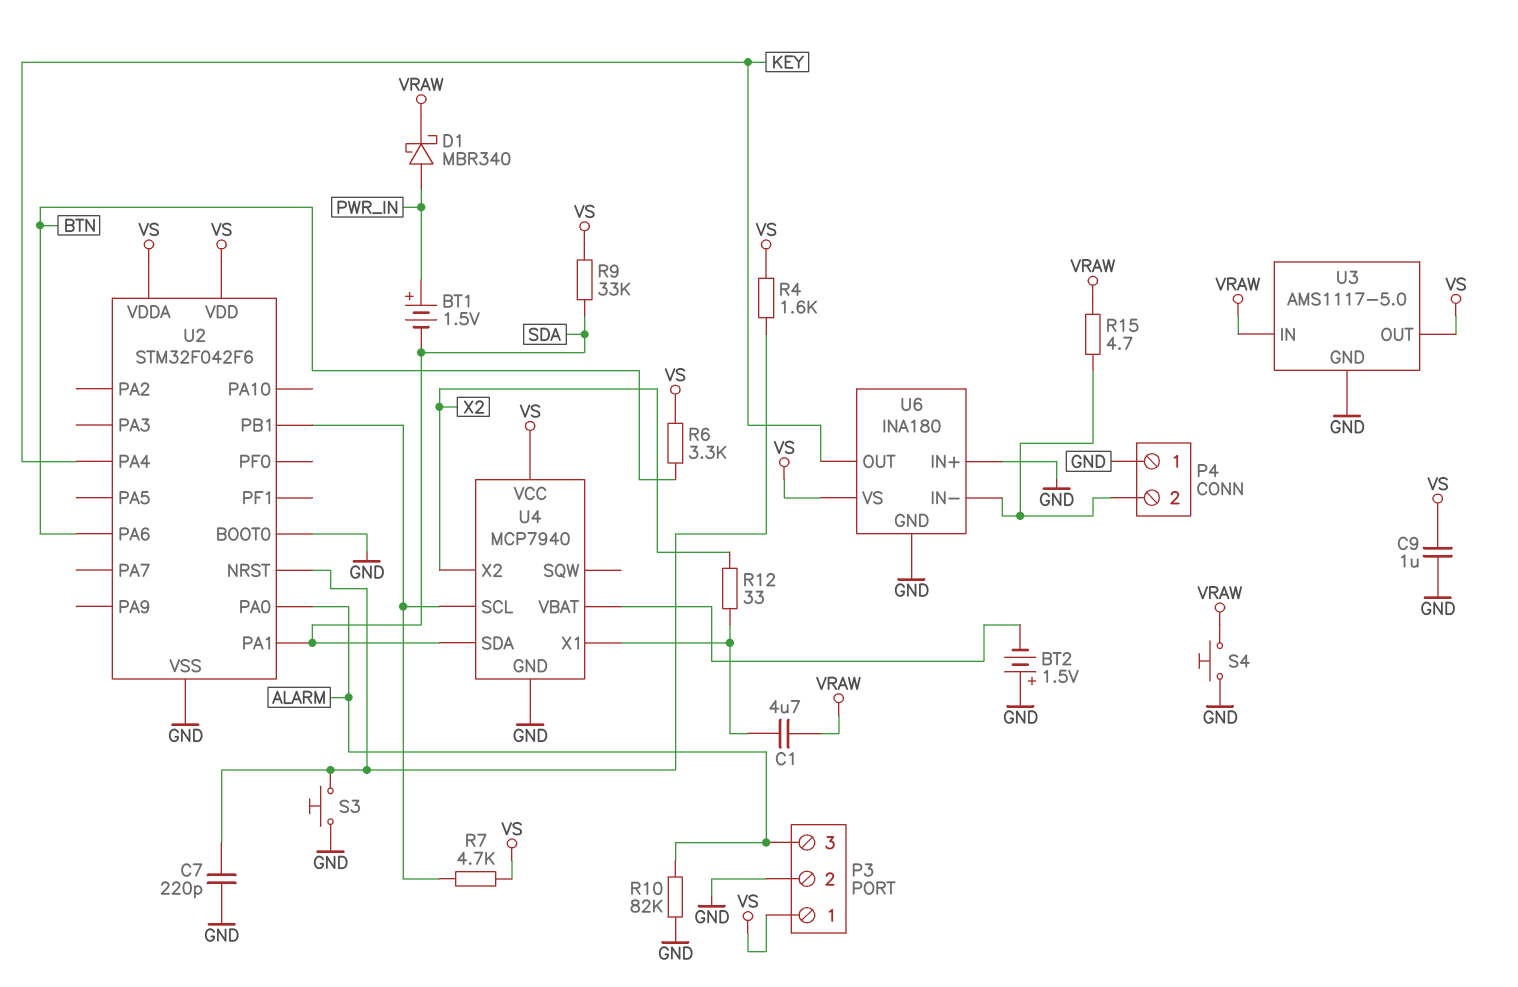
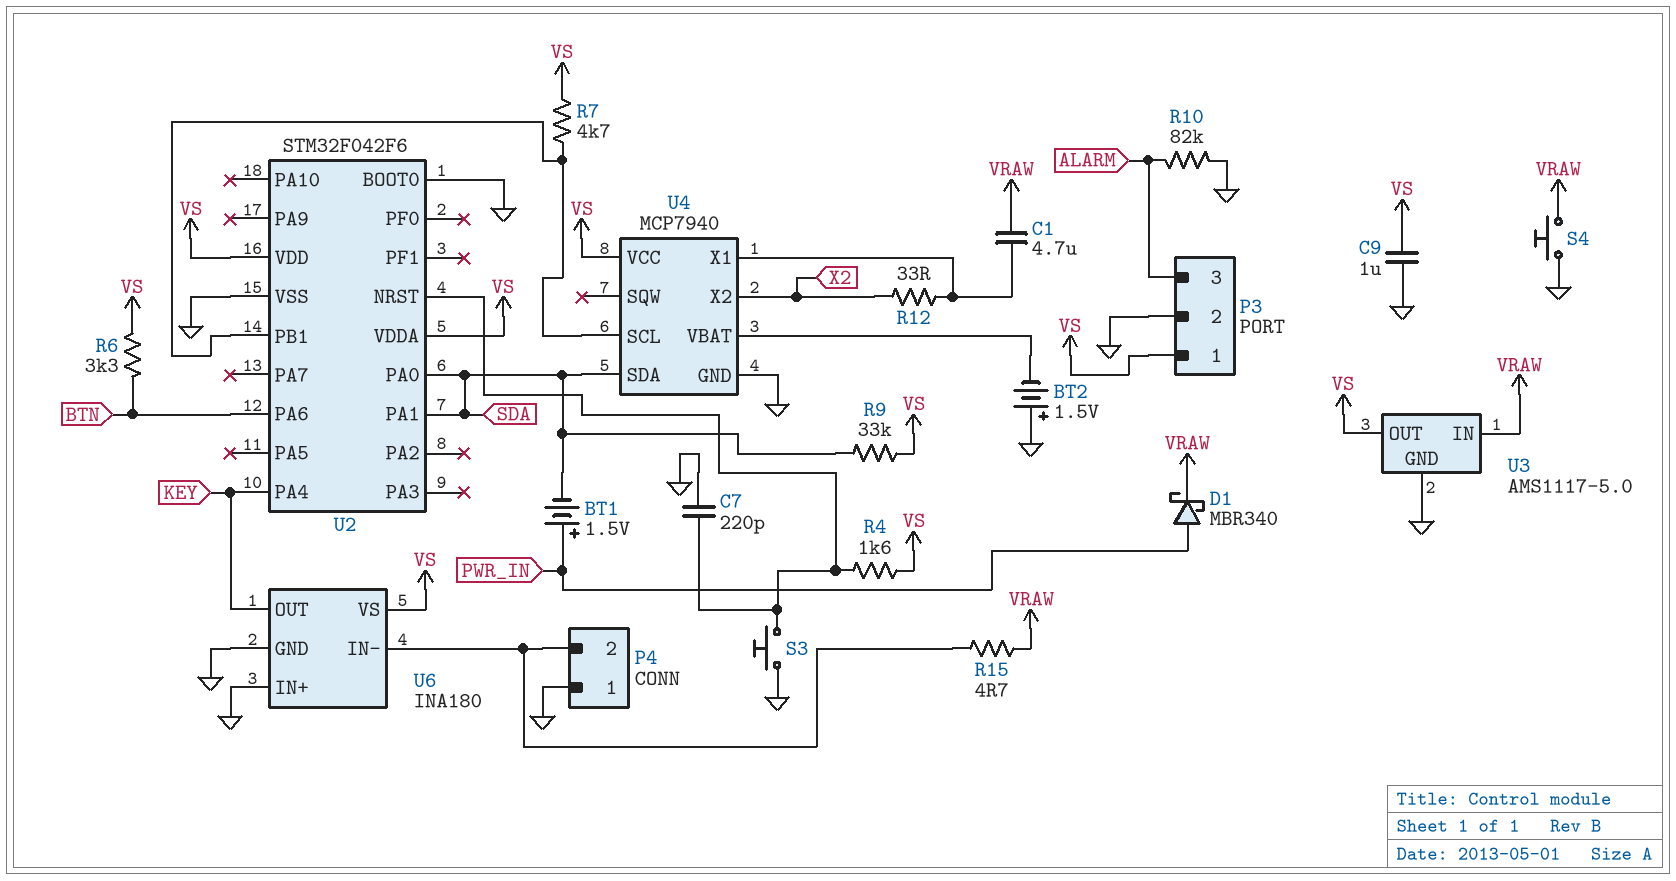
U2 pin PA0: ALARM -> SDA

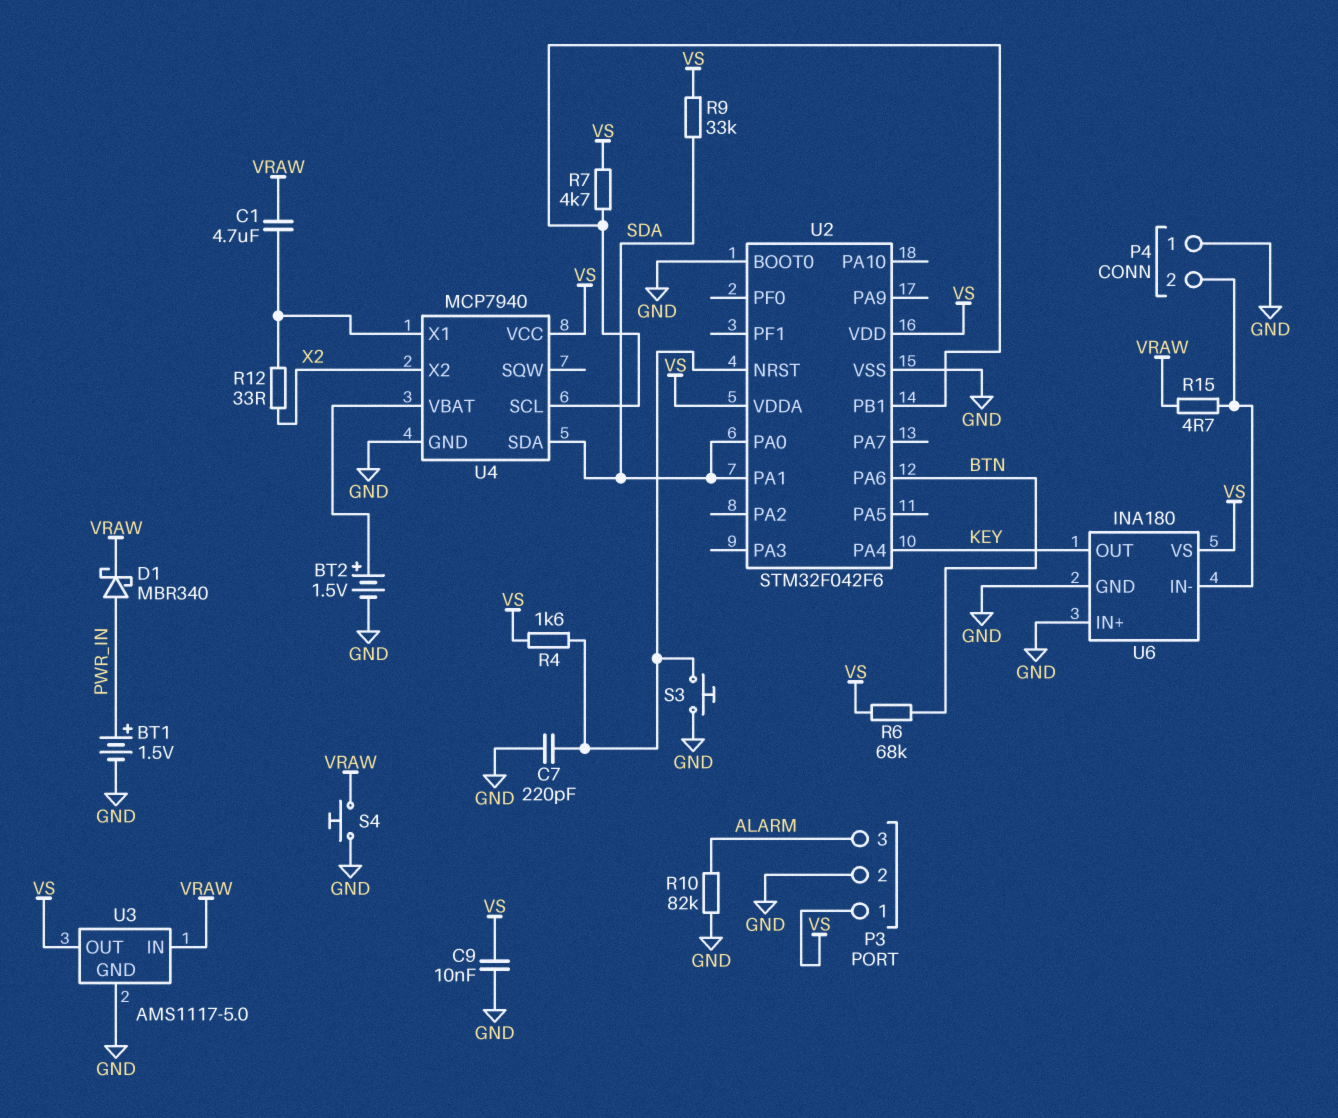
BT1: 1.5V (plus PWR_IN, minus SDA) -> 1.5V (plus PWR_IN, minus GND)
BT2: 1.5V (plus GND, minus U4/VBAT) -> 1.5V (plus U4/VBAT, minus GND)
C9: 1uF (GND, VS) -> 10nF (GND, VS)
R6: 3.3k (BTN, VS) -> 68k (BTN, VS)

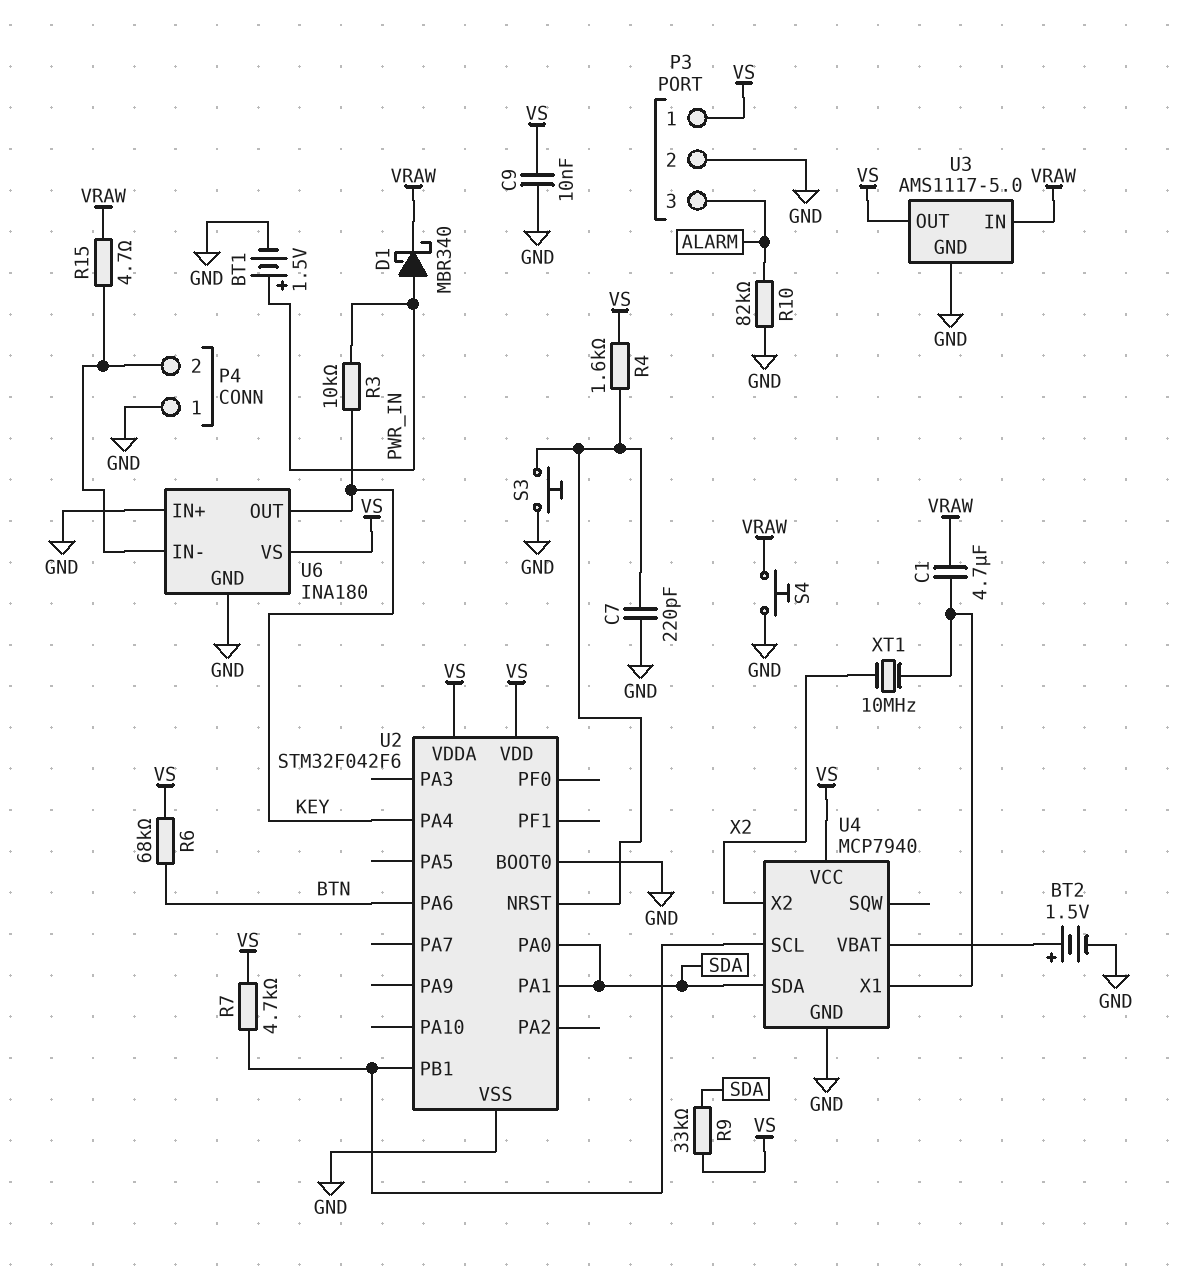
R3: none -> 10k (KEY, PWR_IN)
R12: 33 (U4/X1, X2) -> none
XT1: none -> 10MHz (U4/X1, X2)

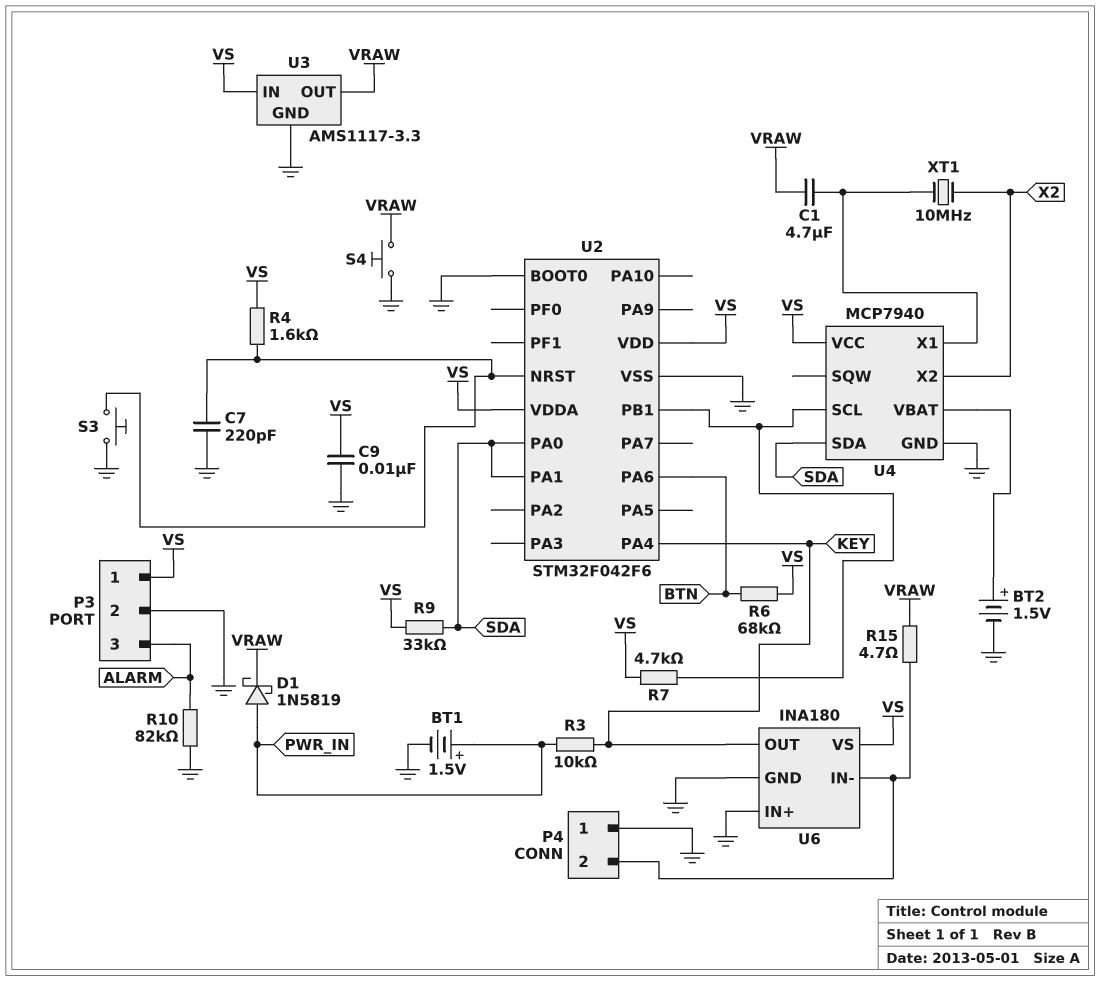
D1: schottky MBR340 (A PWR_IN, K VRAW) -> schottky 1N5819 (A PWR_IN, K VRAW)
U3: AMS1117-5.0 -> AMS1117-3.3
U3 pin IN: VRAW -> VS
U3 pin OUT: VS -> VRAW

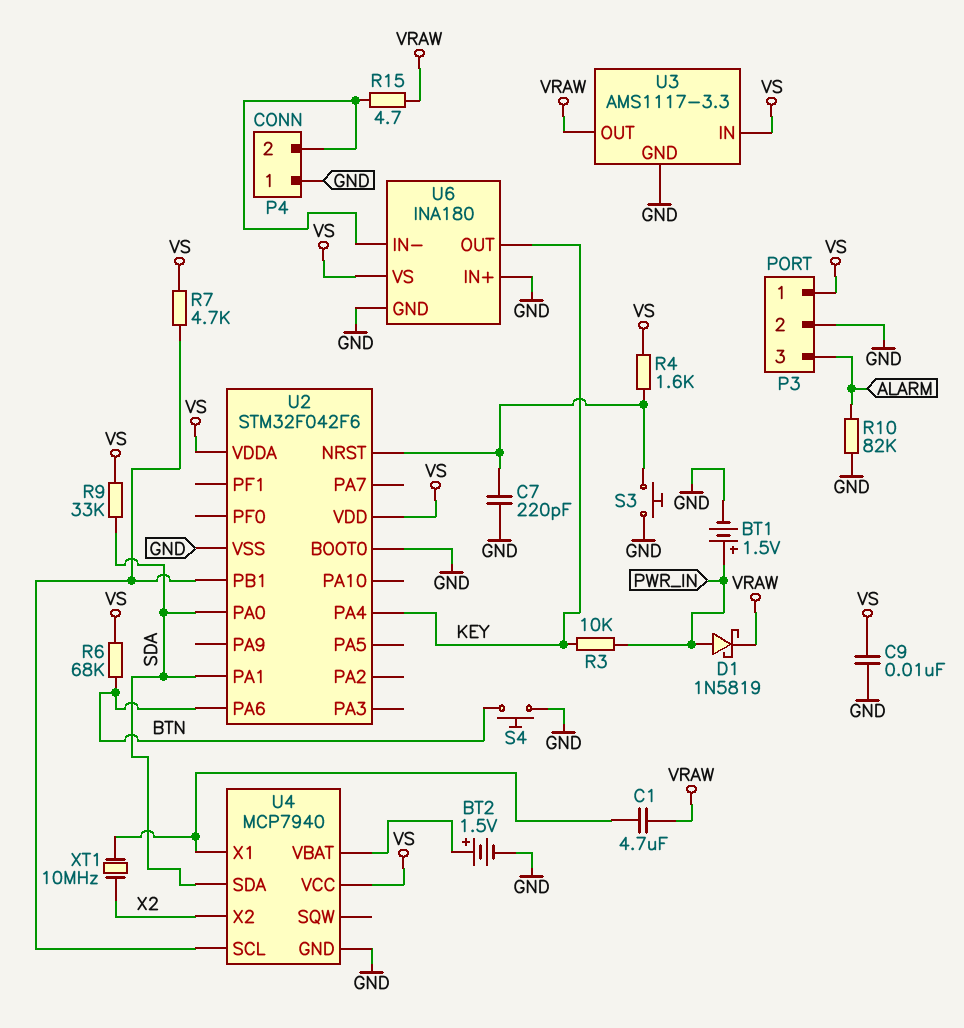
S4: button (GND, VRAW) -> button (BTN, GND)

